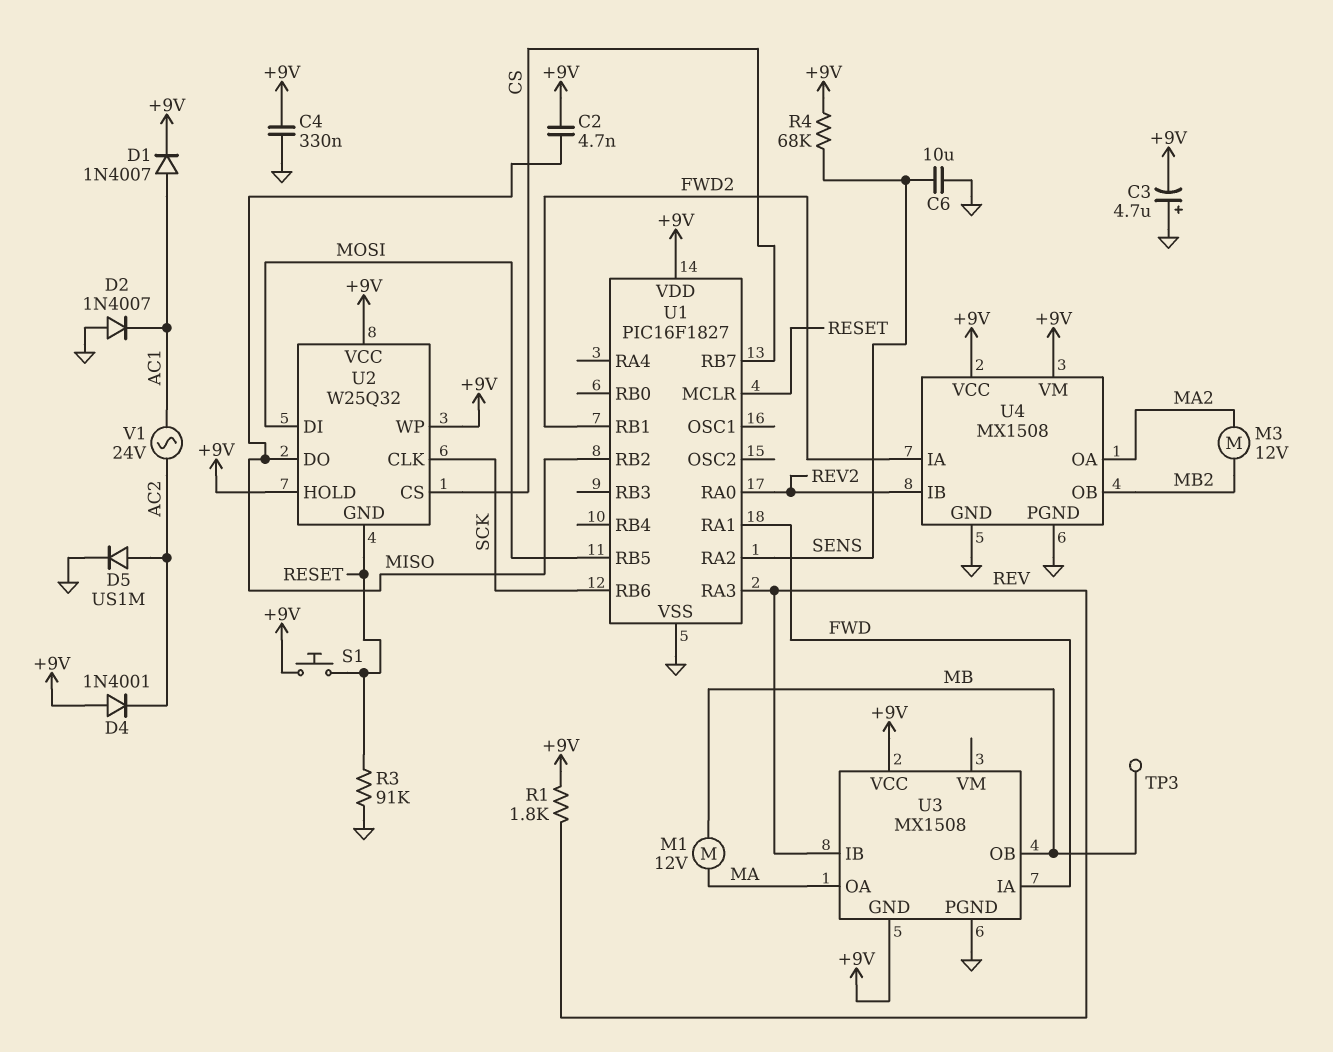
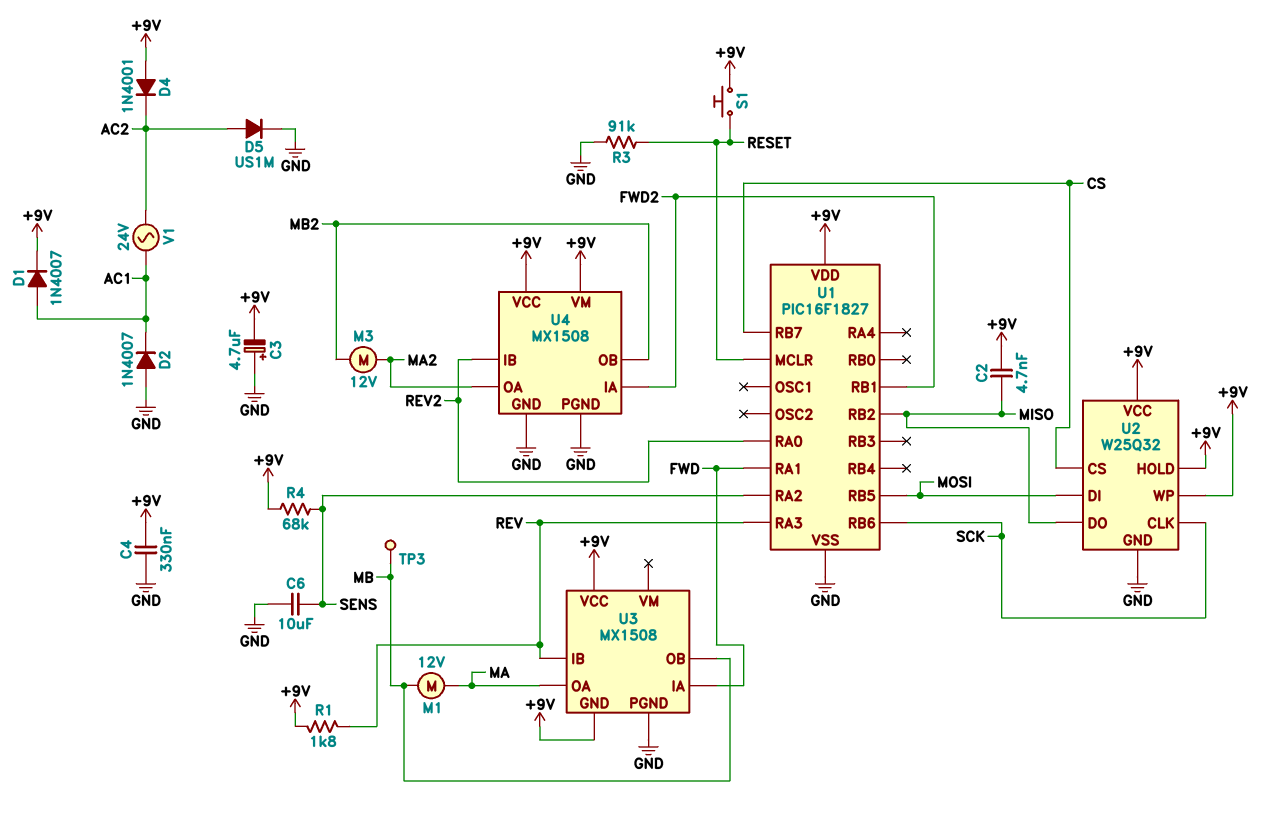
U2 pin GND: RESET -> GND

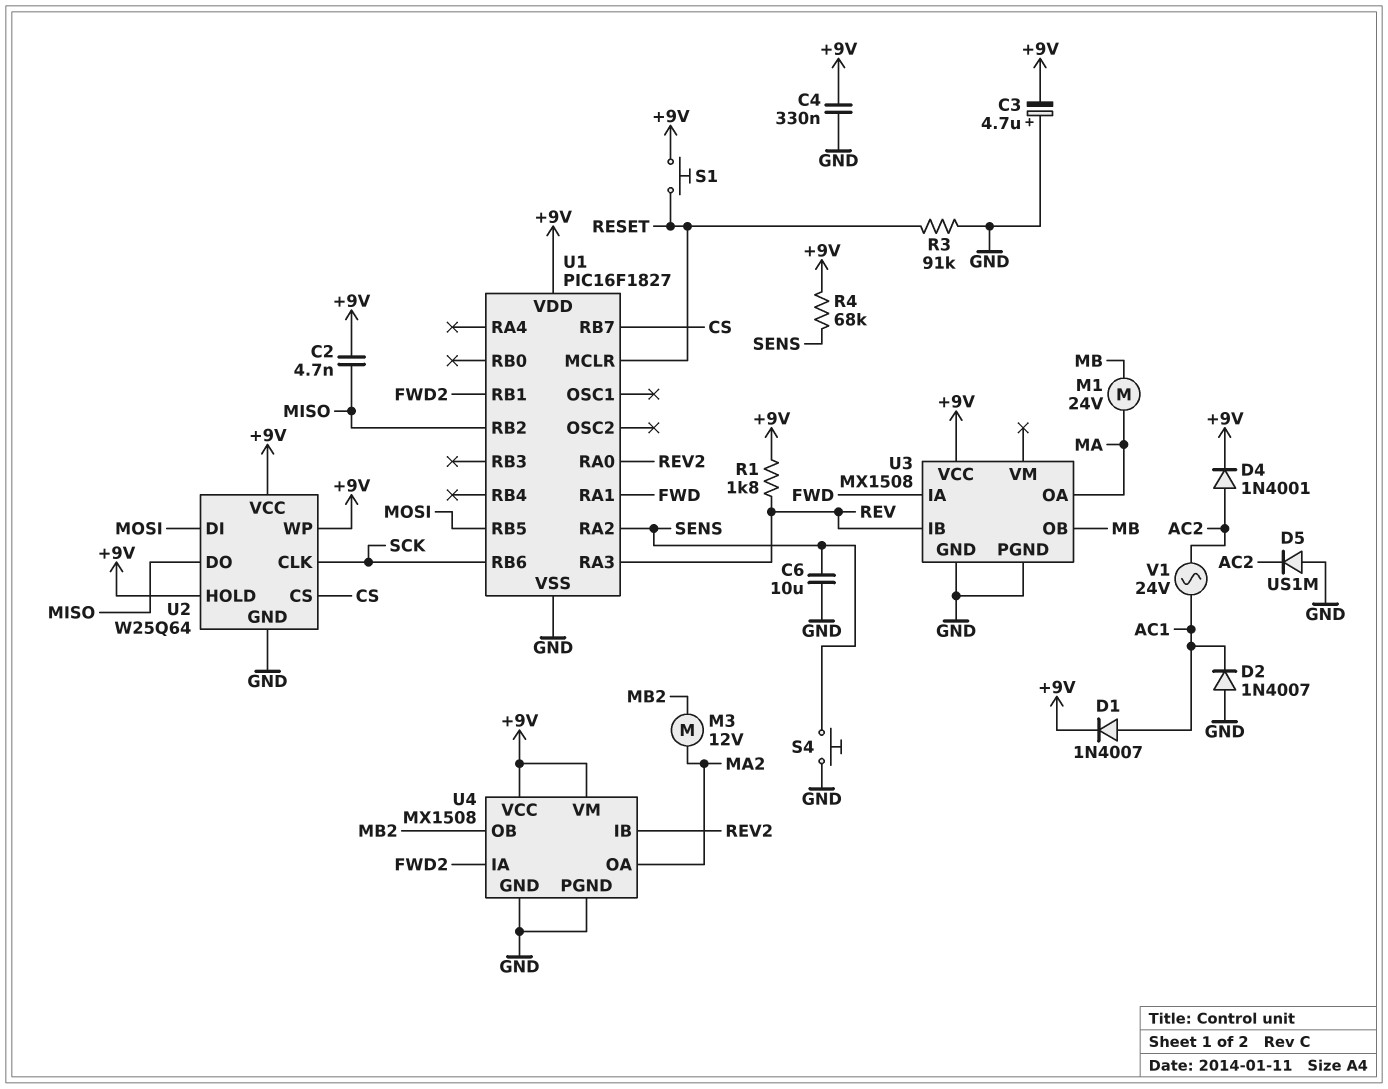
D4: diode 1N4001 (A +9V, K AC2) -> diode 1N4001 (A AC2, K +9V)
D5: diode US1M (A AC2, K GND) -> diode US1M (A GND, K AC2)
M1: motor 12V (MA, MB) -> motor 24V (MA, MB)
S4: none -> button (GND, SENS)
TP3: test point (MB) -> none
U2: W25Q32 -> W25Q64
U3 pin GND: +9V -> GND

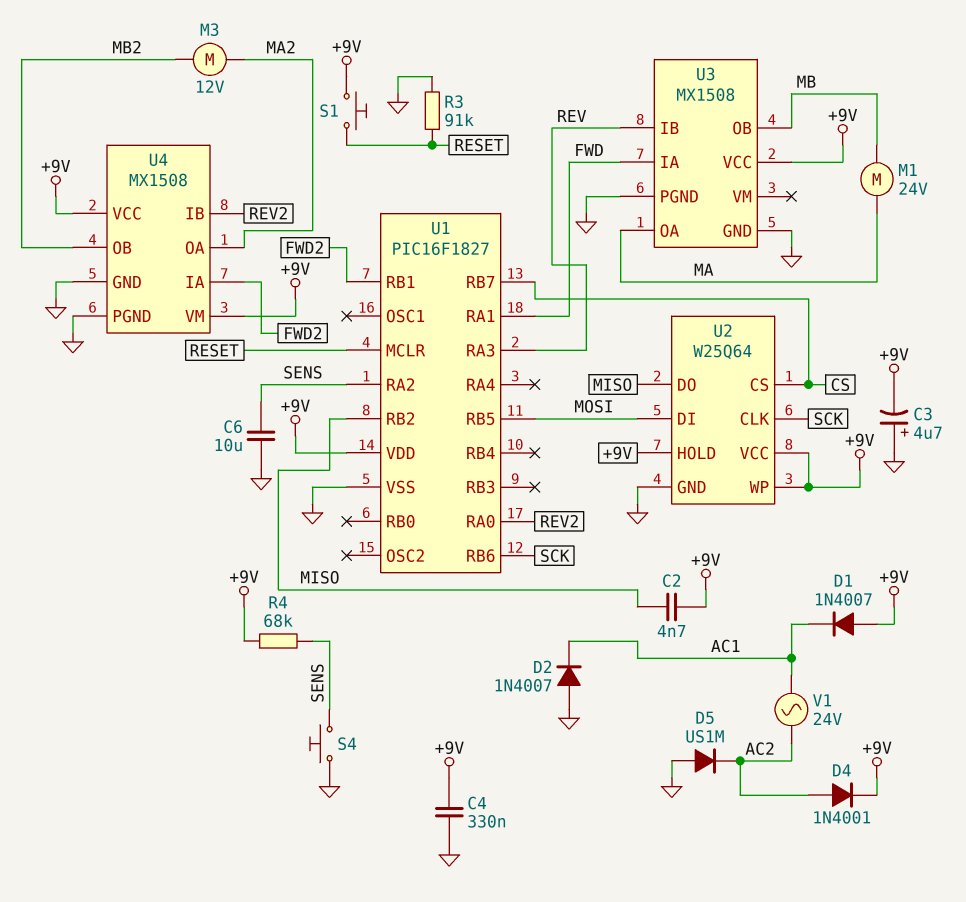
D1: diode 1N4007 (A AC1, K +9V) -> diode 1N4007 (A +9V, K AC1)
R1: 1.8k (+9V, REV) -> none

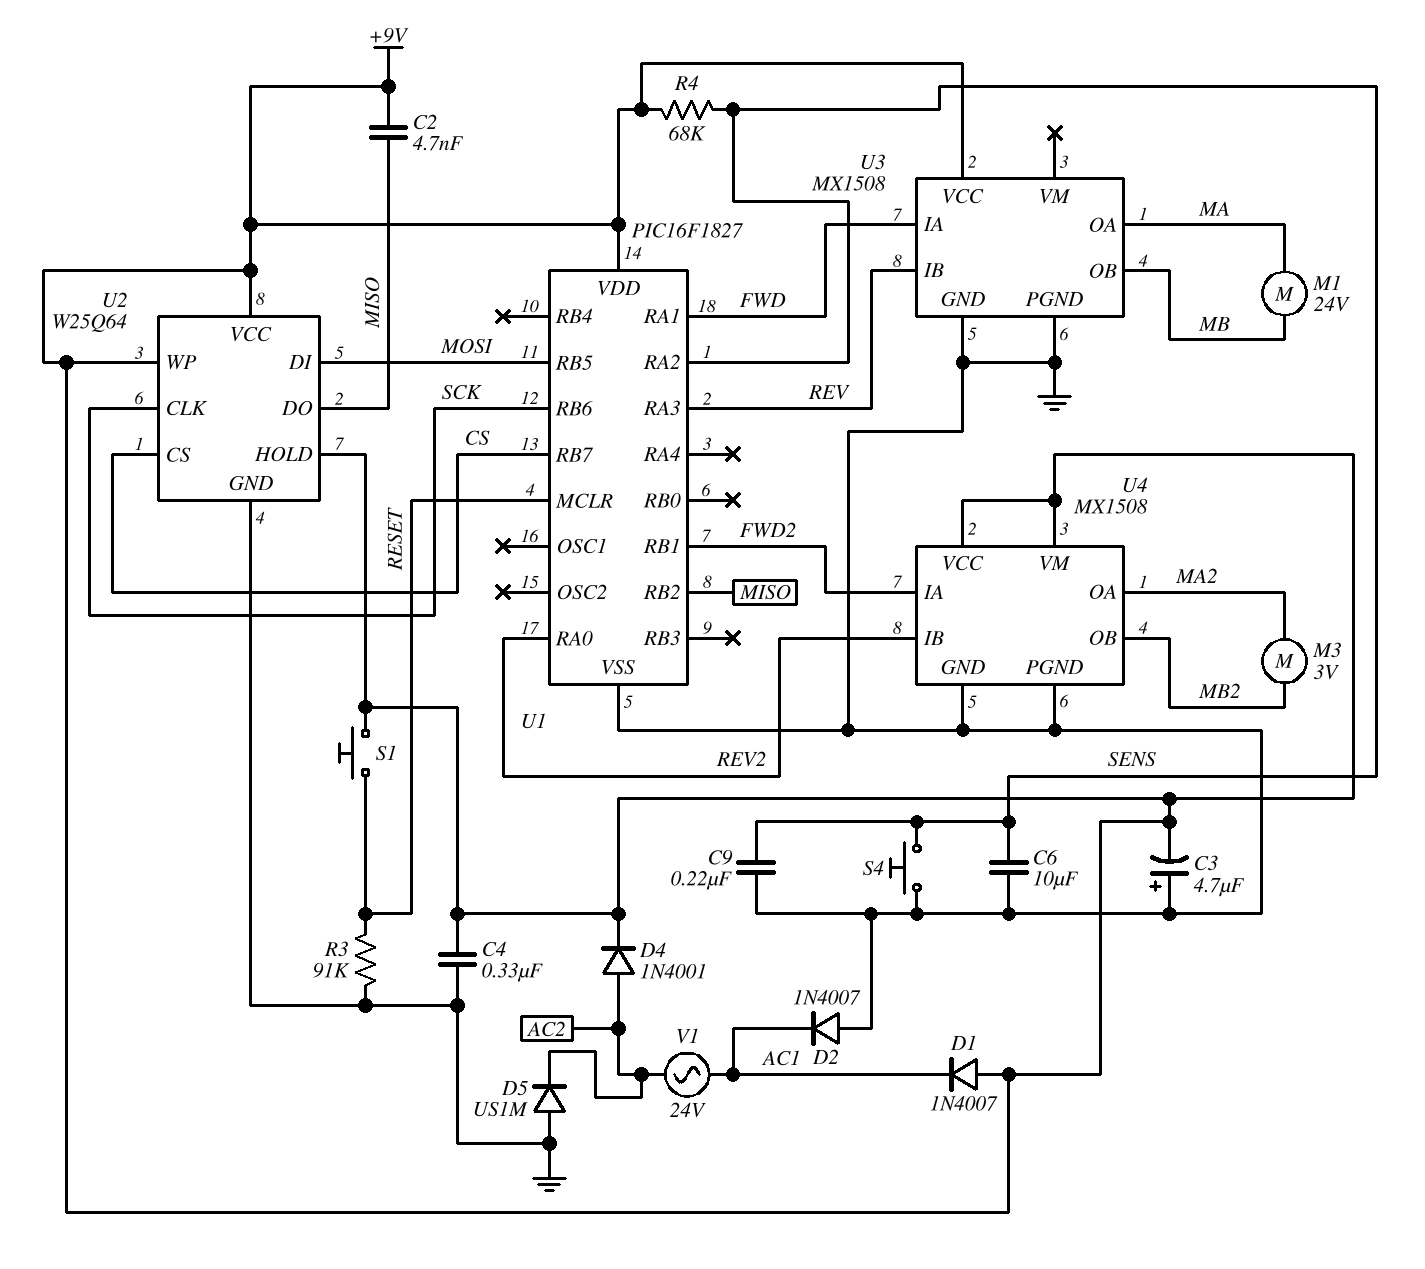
C9: none -> 220nF (GND, SENS)
M3: motor 12V (MA2, MB2) -> motor 3V (MA2, MB2)

